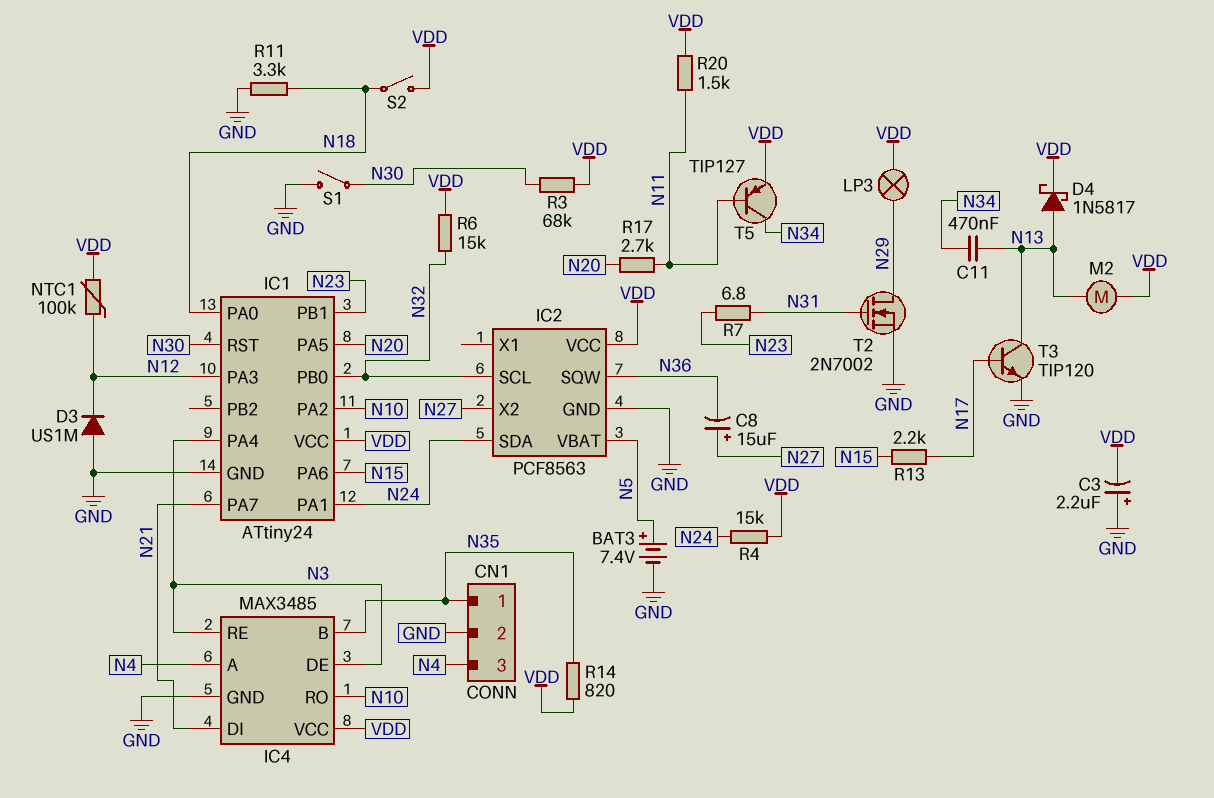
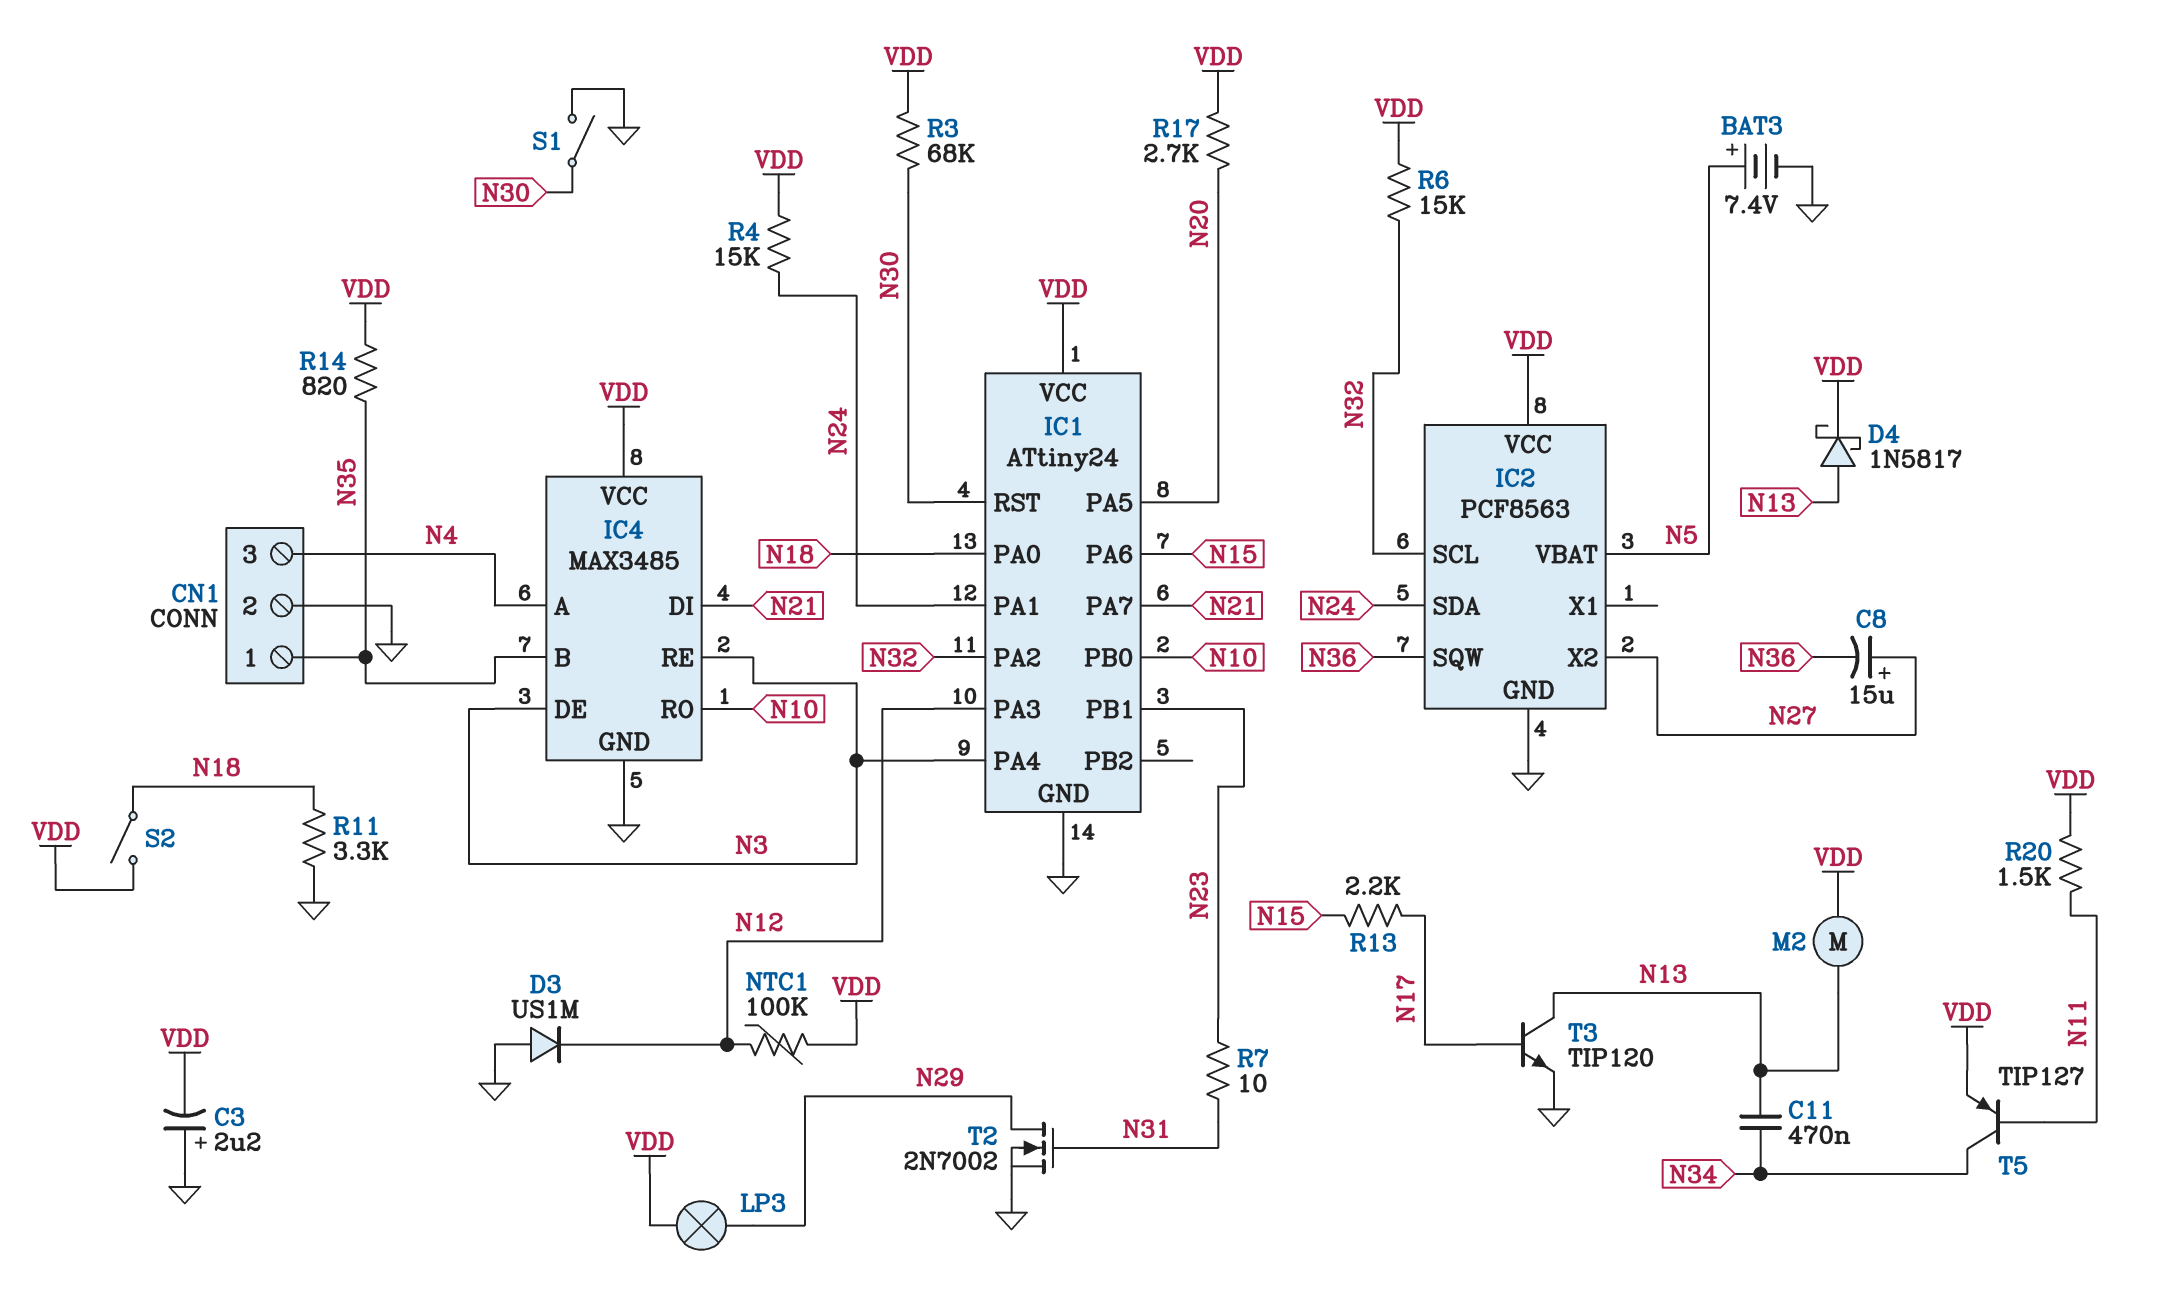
IC1 pin PA2: N10 -> N32
IC1 pin PB0: N32 -> N10
R7: 6.8 (N23, N31) -> 10 (N23, N31)
R17: 2.7k (N11, N20) -> 2.7k (N20, VDD)

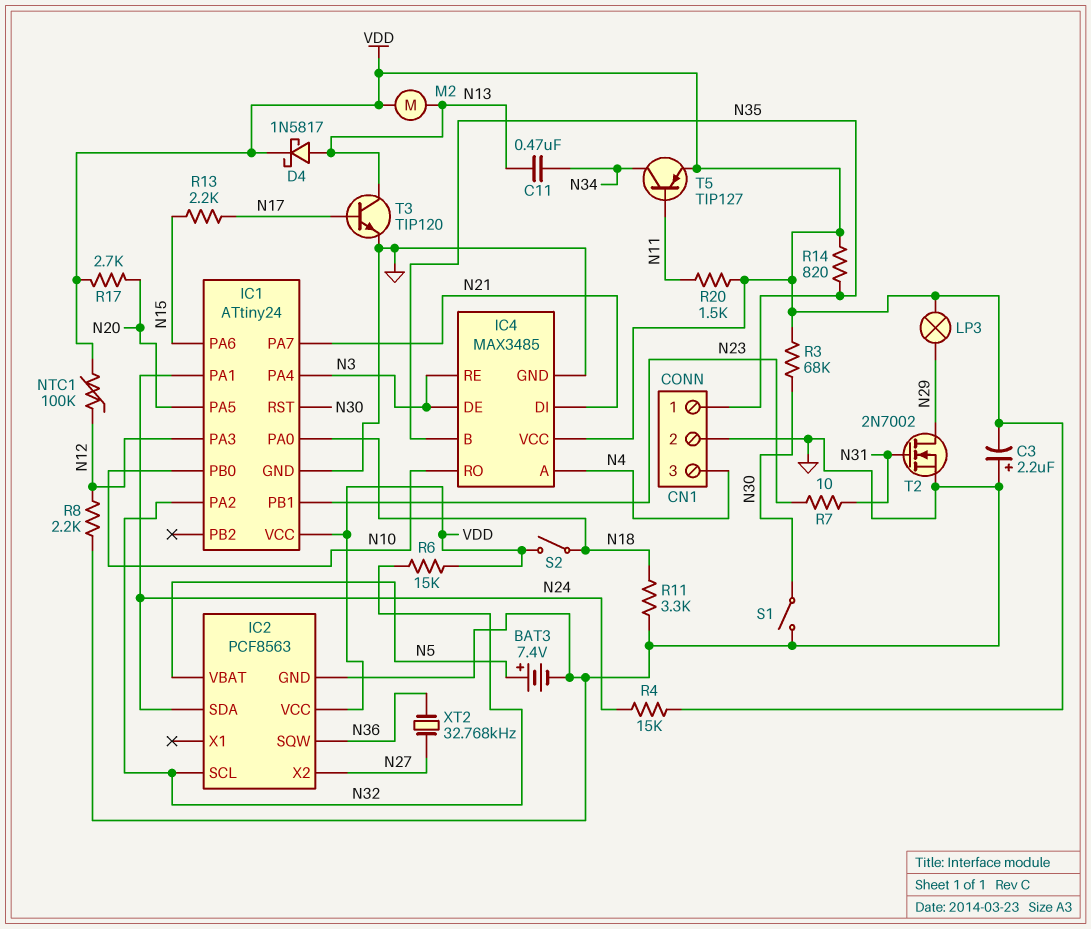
C8: 15uF (plus N27, minus N36) -> none
D3: diode US1M (A GND, K N12) -> none
R8: none -> 2.2k (GND, N12)
XT2: none -> 32.768kHz (N27, N36)

